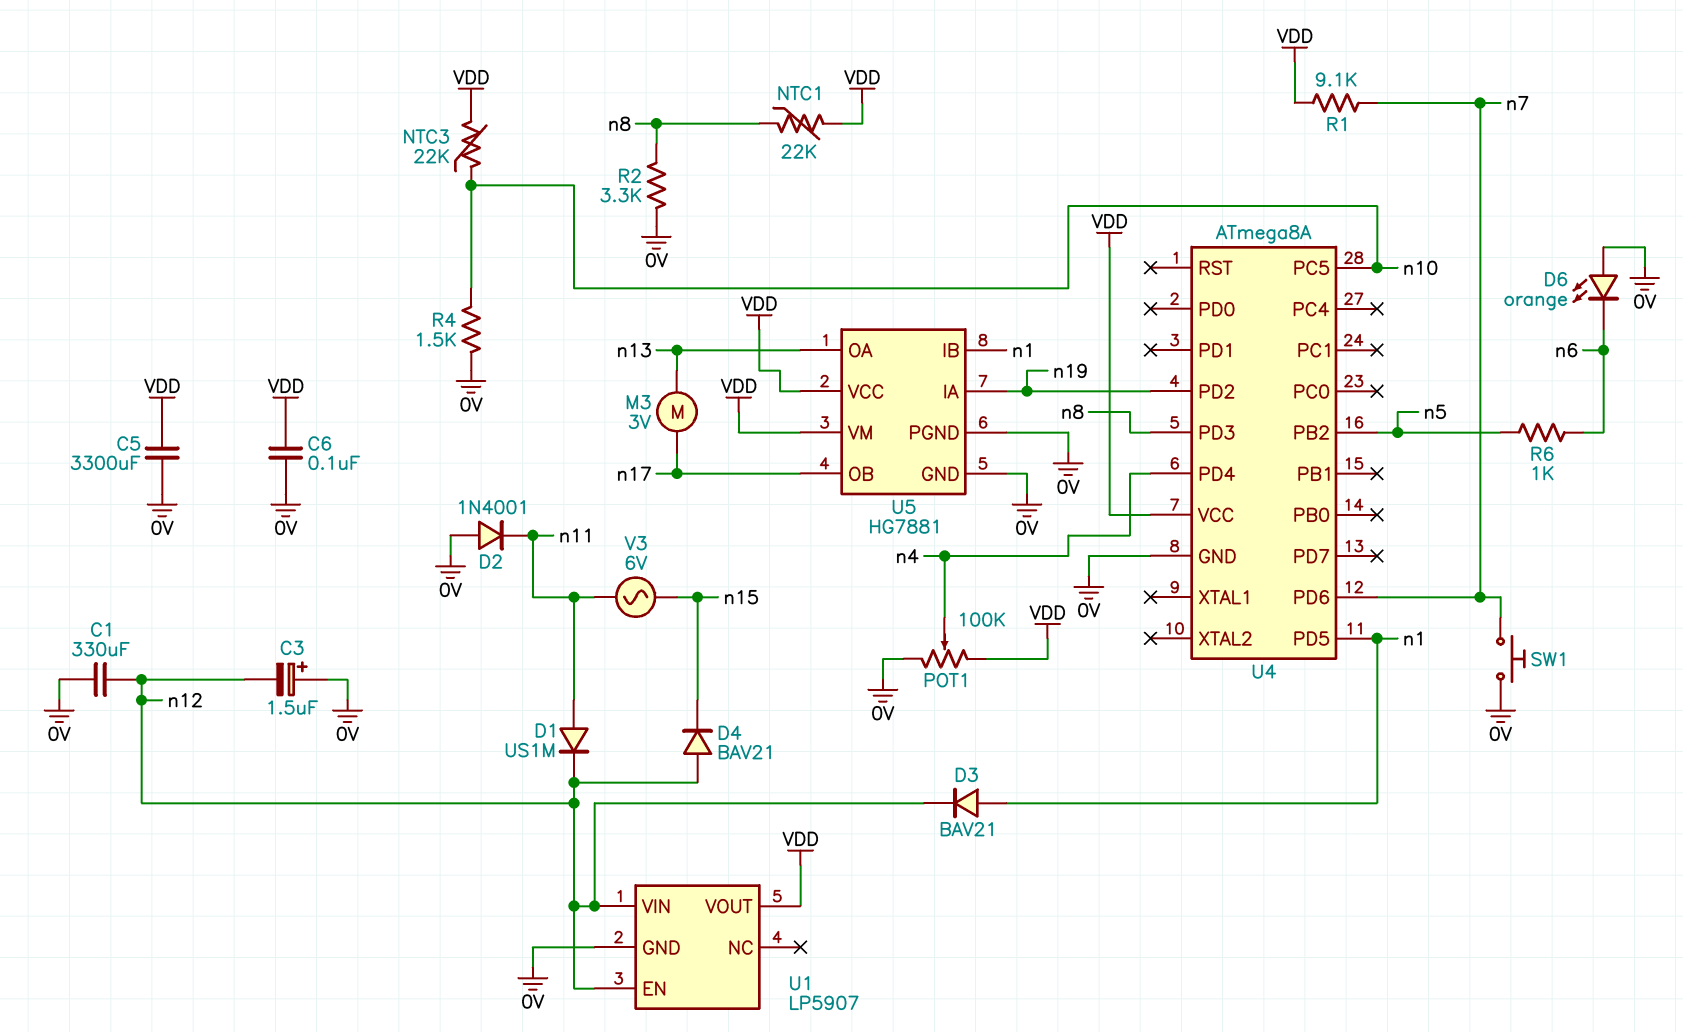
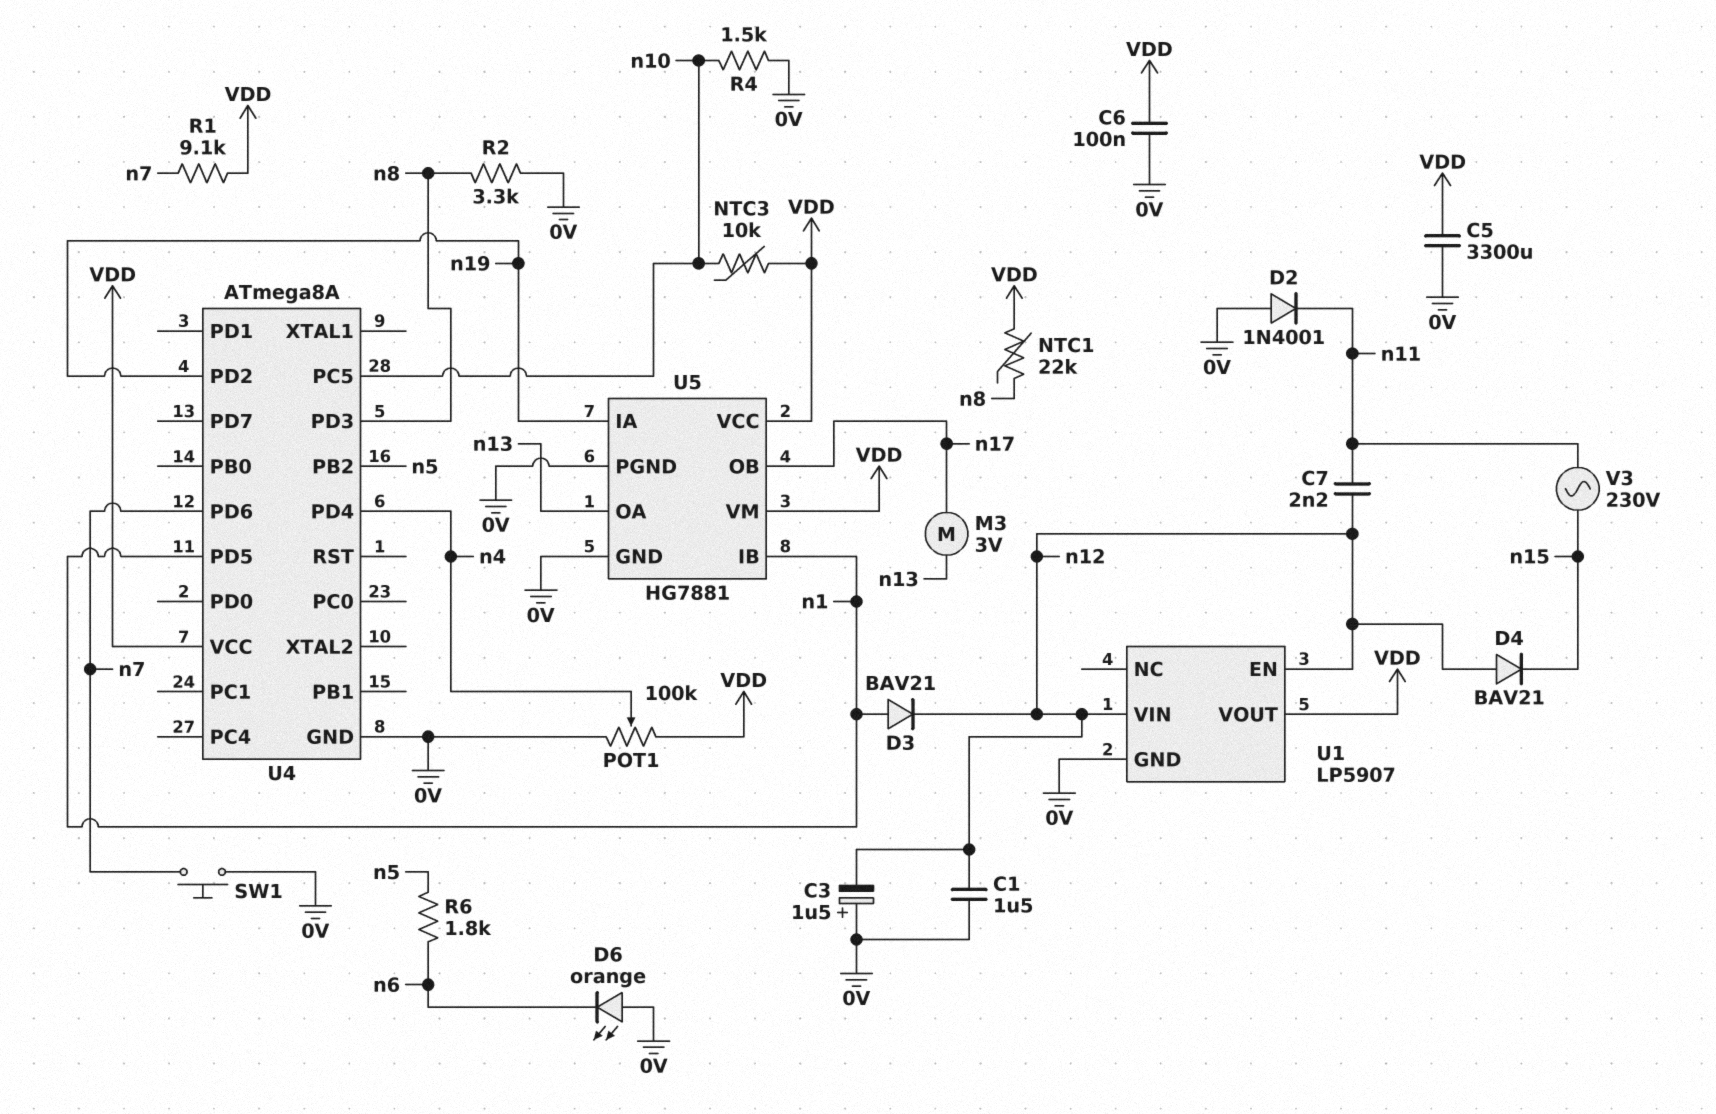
C1: 330uF (0V, n12) -> 1.5uF (0V, n12)
C7: none -> 2.2nF (n11, n12)
D1: diode US1M (A n11, K n12) -> none
NTC3: 22k (VDD, n10) -> 10k (VDD, n10)
R6: 1k (n5, n6) -> 1.8k (n5, n6)
V3: AC 6V (n11, n15) -> AC 230V (n11, n15)

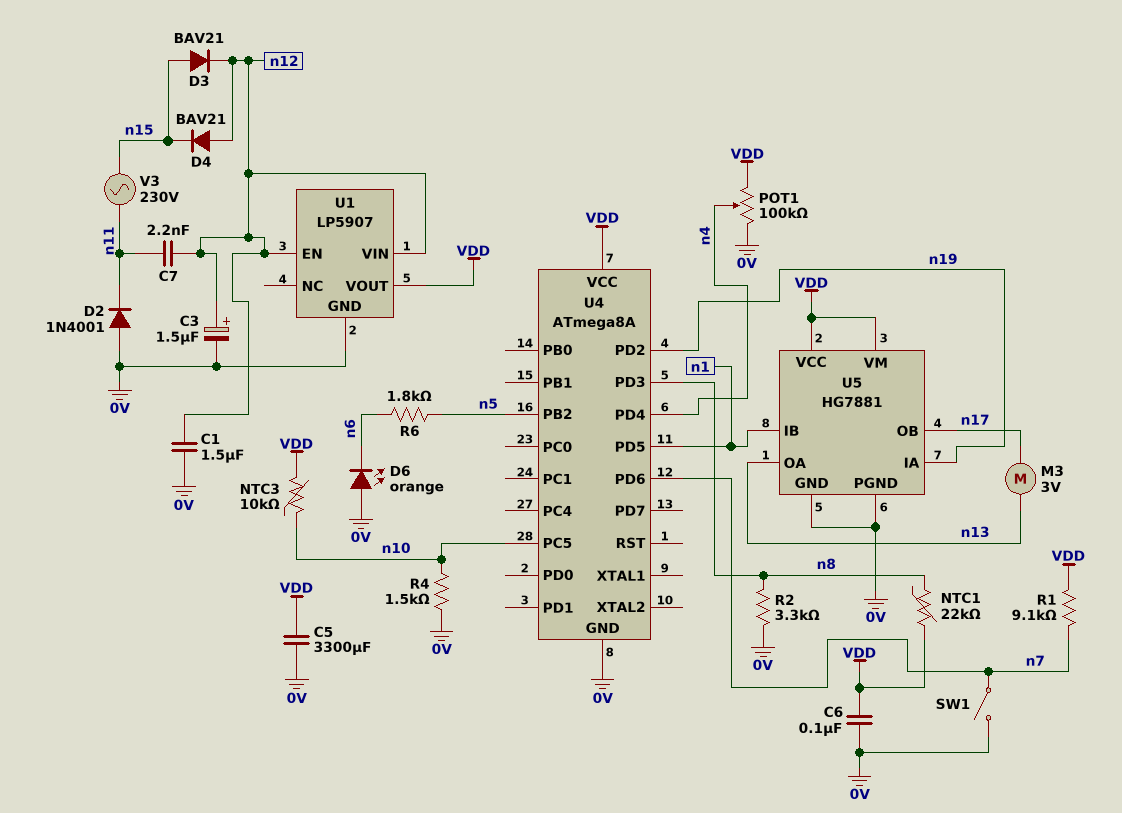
C3: 1.5uF (plus 0V, minus n12) -> 1.5uF (plus n12, minus 0V)
D3: diode BAV21 (A n1, K n12) -> diode BAV21 (A n15, K n12)
SW1: button (0V, n7) -> switch (0V, n7)

